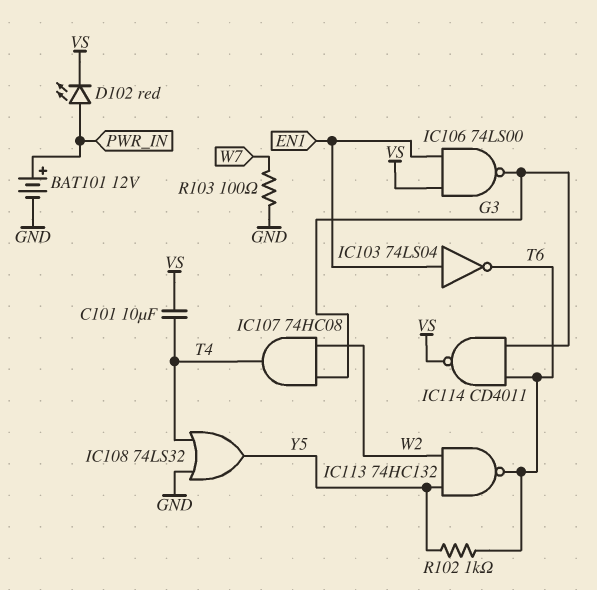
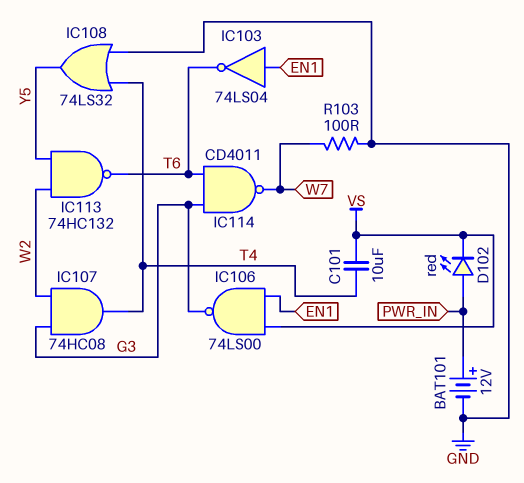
IC114: NAND CD4011 (in G3, in T6, out VS) -> NAND CD4011 (in G3, in T6, out W7)
R102: 1k (T6, Y5) -> none

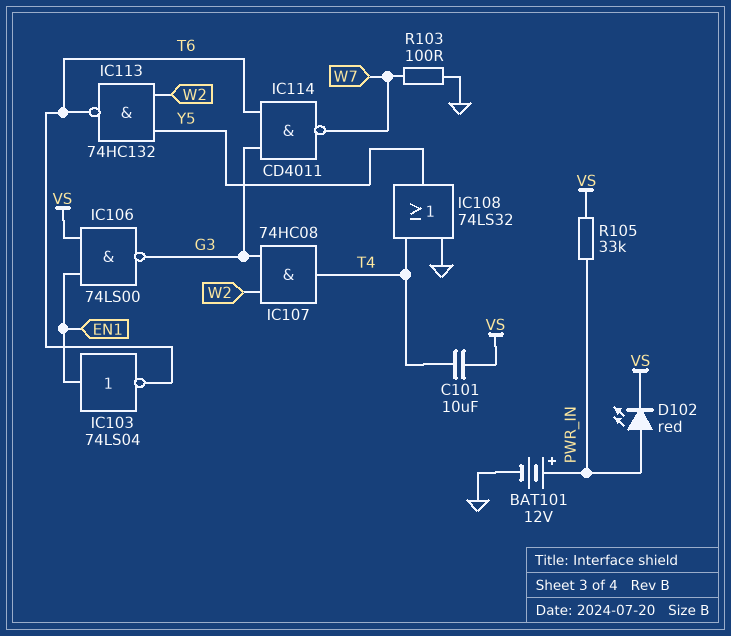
R105: none -> 33k (PWR_IN, VS)

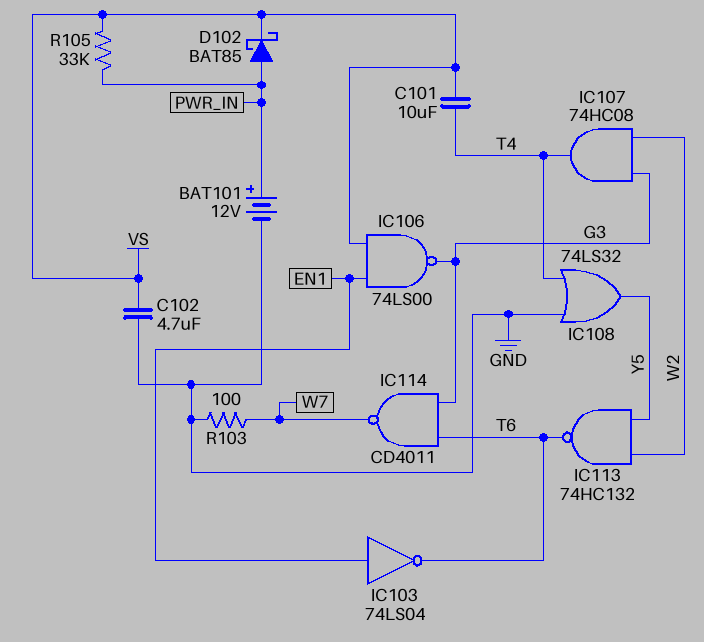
C102: none -> 4.7uF (GND, VS)
D102: LED red (A PWR_IN, K VS) -> schottky BAT85 (A PWR_IN, K VS)

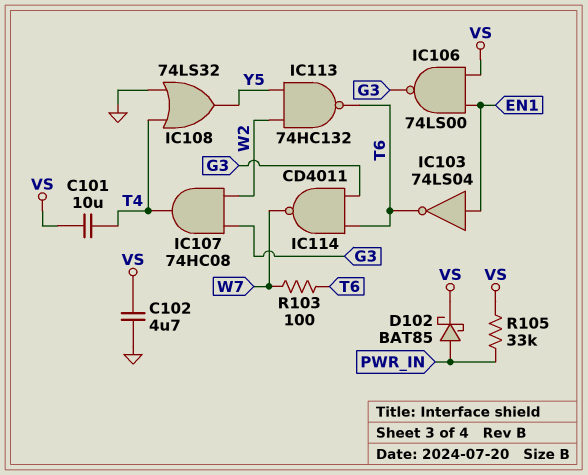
BAT101: 12V (plus PWR_IN, minus GND) -> none
R103: 100 (GND, W7) -> 100 (T6, W7)

